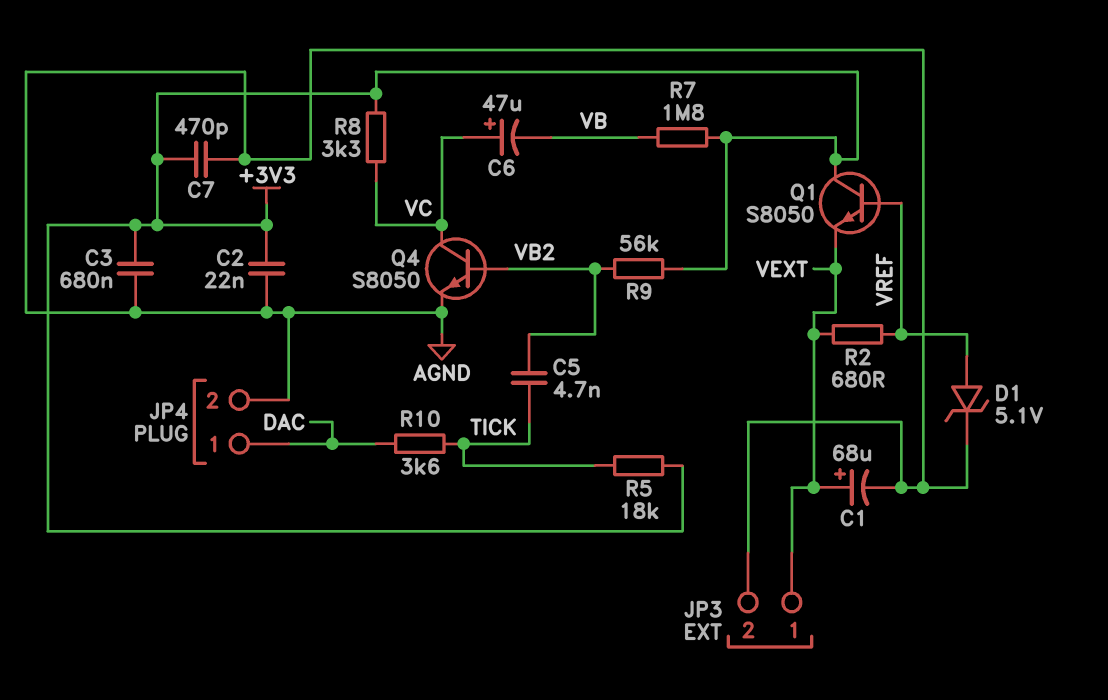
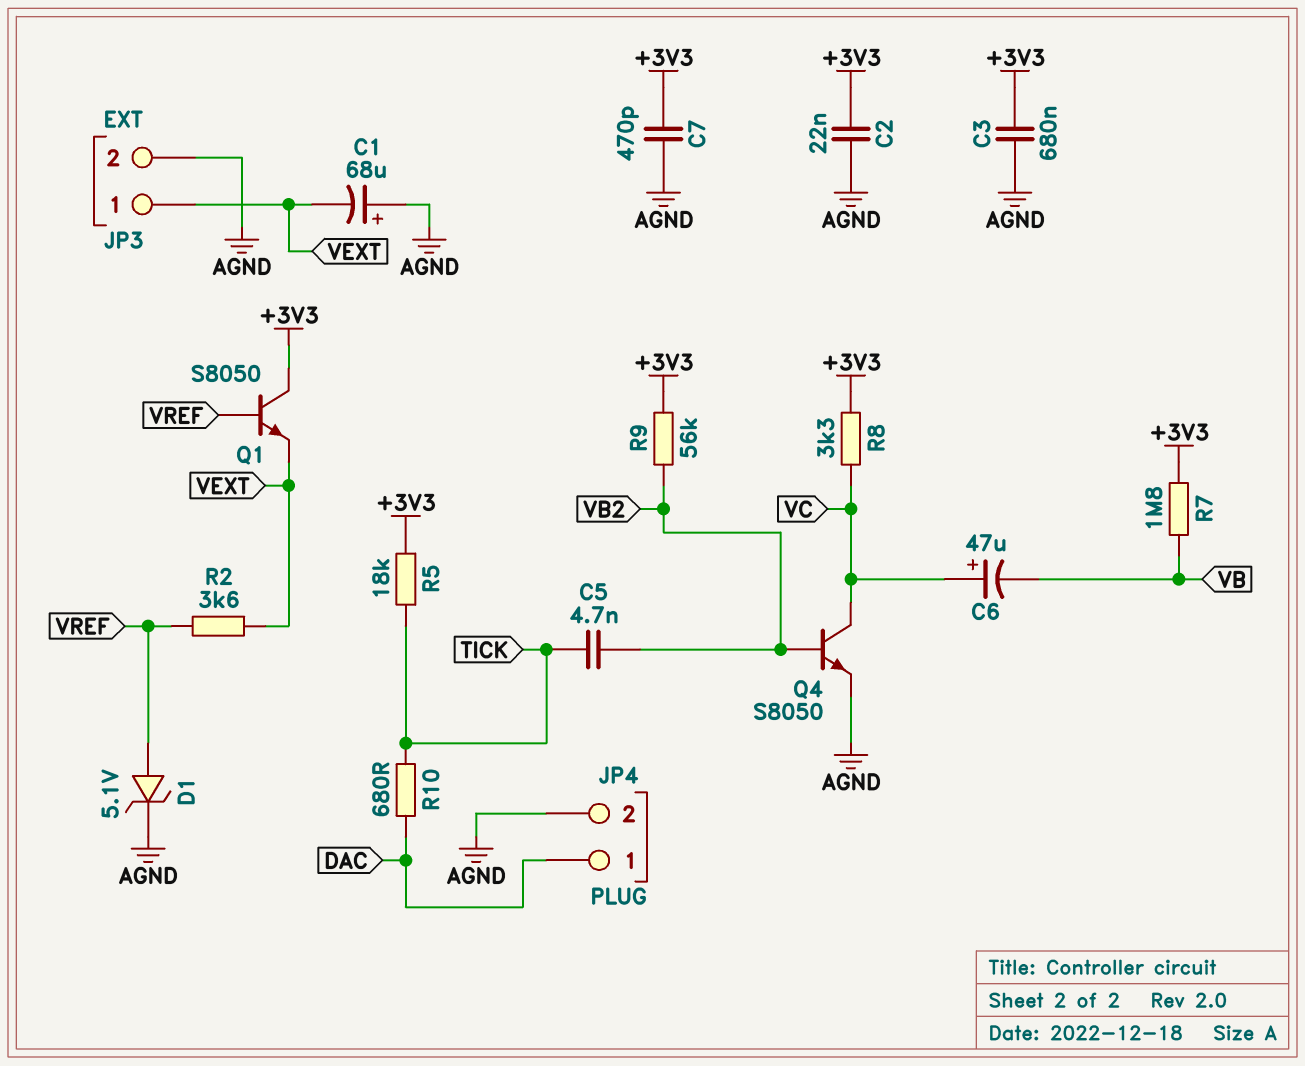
C1: 68uF (plus VEXT, minus AGND) -> 68uF (plus AGND, minus VEXT)
R2: 680 (VEXT, VREF) -> 3.6k (VEXT, VREF)
R10: 3.6k (DAC, TICK) -> 680 (DAC, TICK)

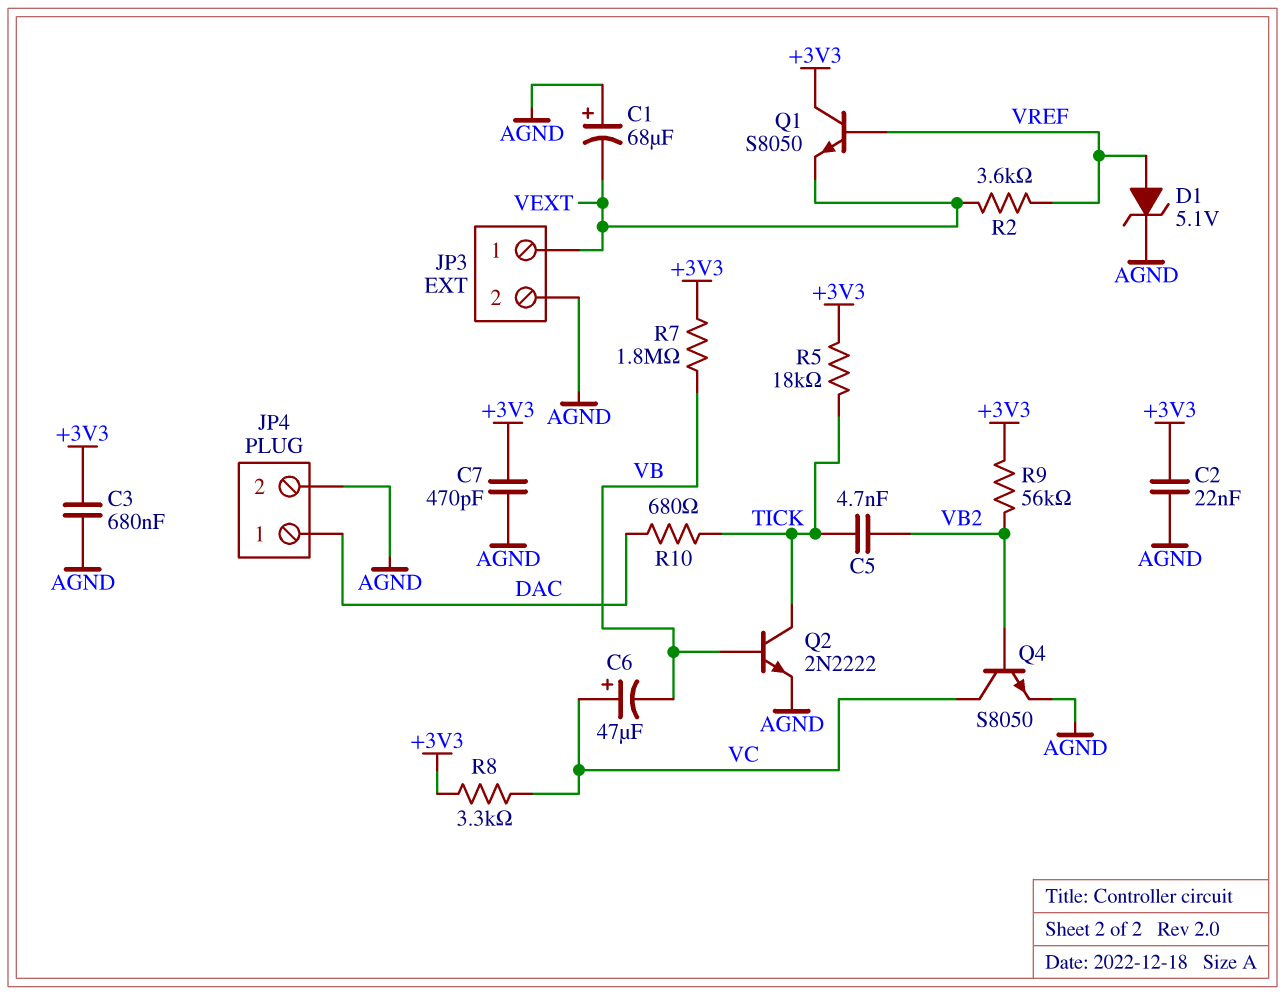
Q2: none -> NPN 2N2222 (B VB, C TICK, E AGND)

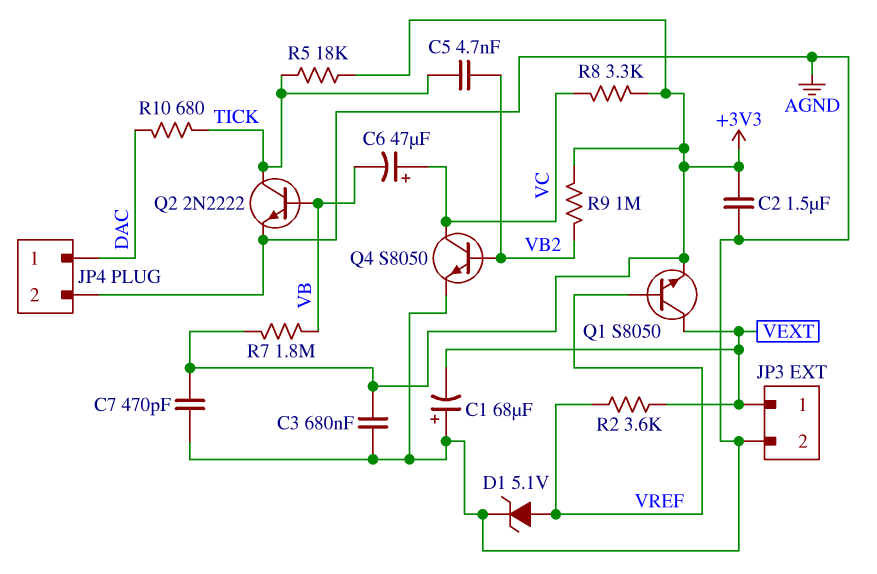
C2: 22nF (+3V3, AGND) -> 1.5uF (+3V3, AGND)
Q1: NPN S8050 (B VREF, C +3V3, E VEXT) -> NPN S8050 (B VREF, C VEXT, E +3V3)
R9: 56k (+3V3, VB2) -> 1M (+3V3, VB2)

